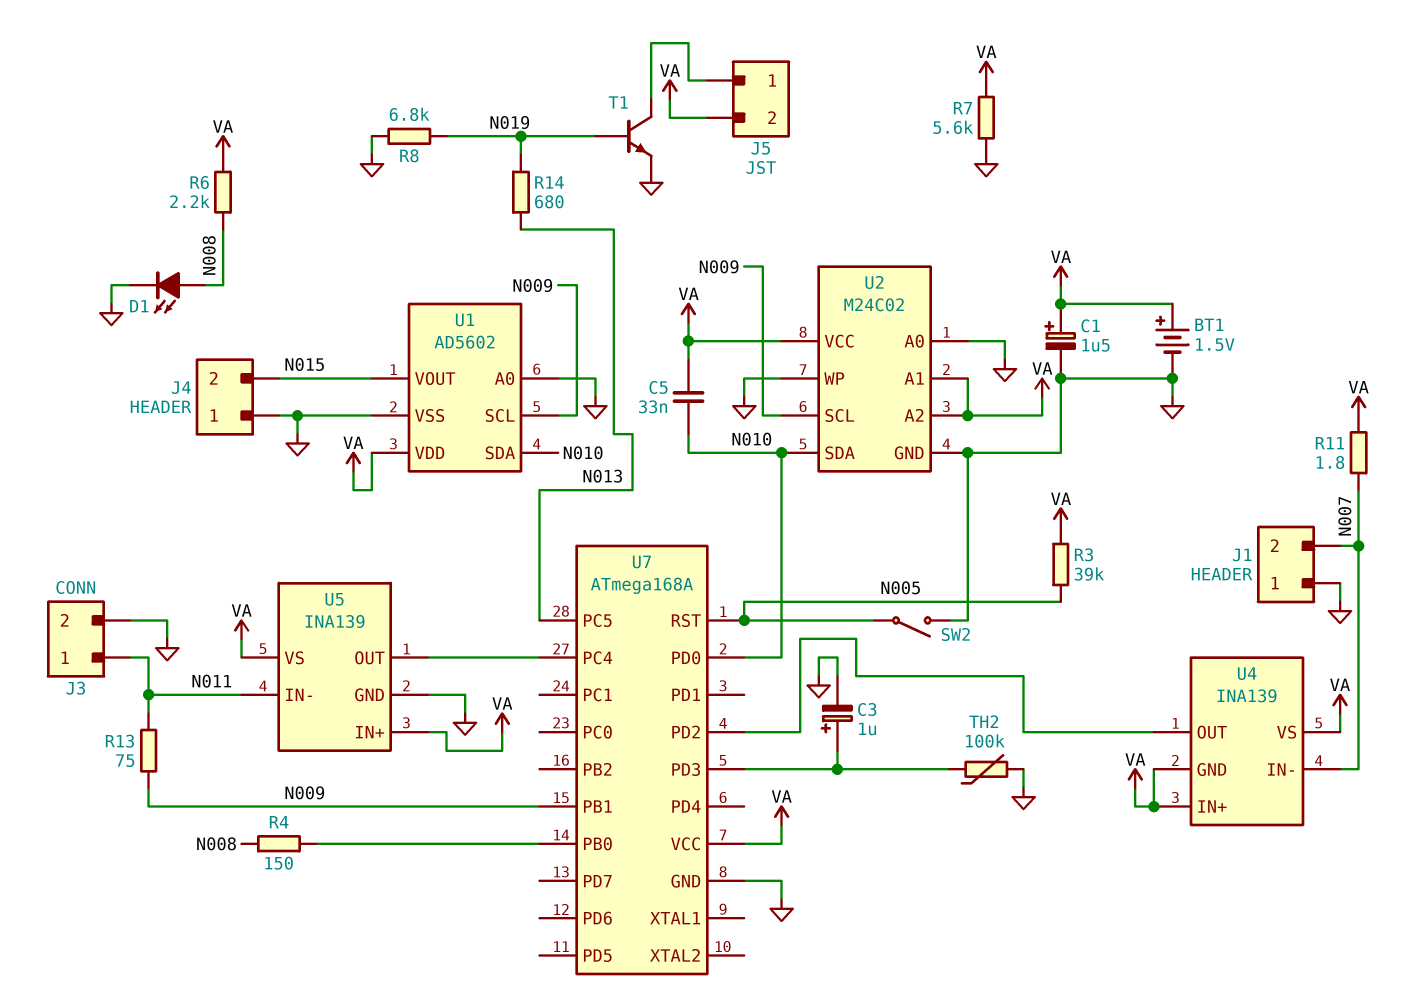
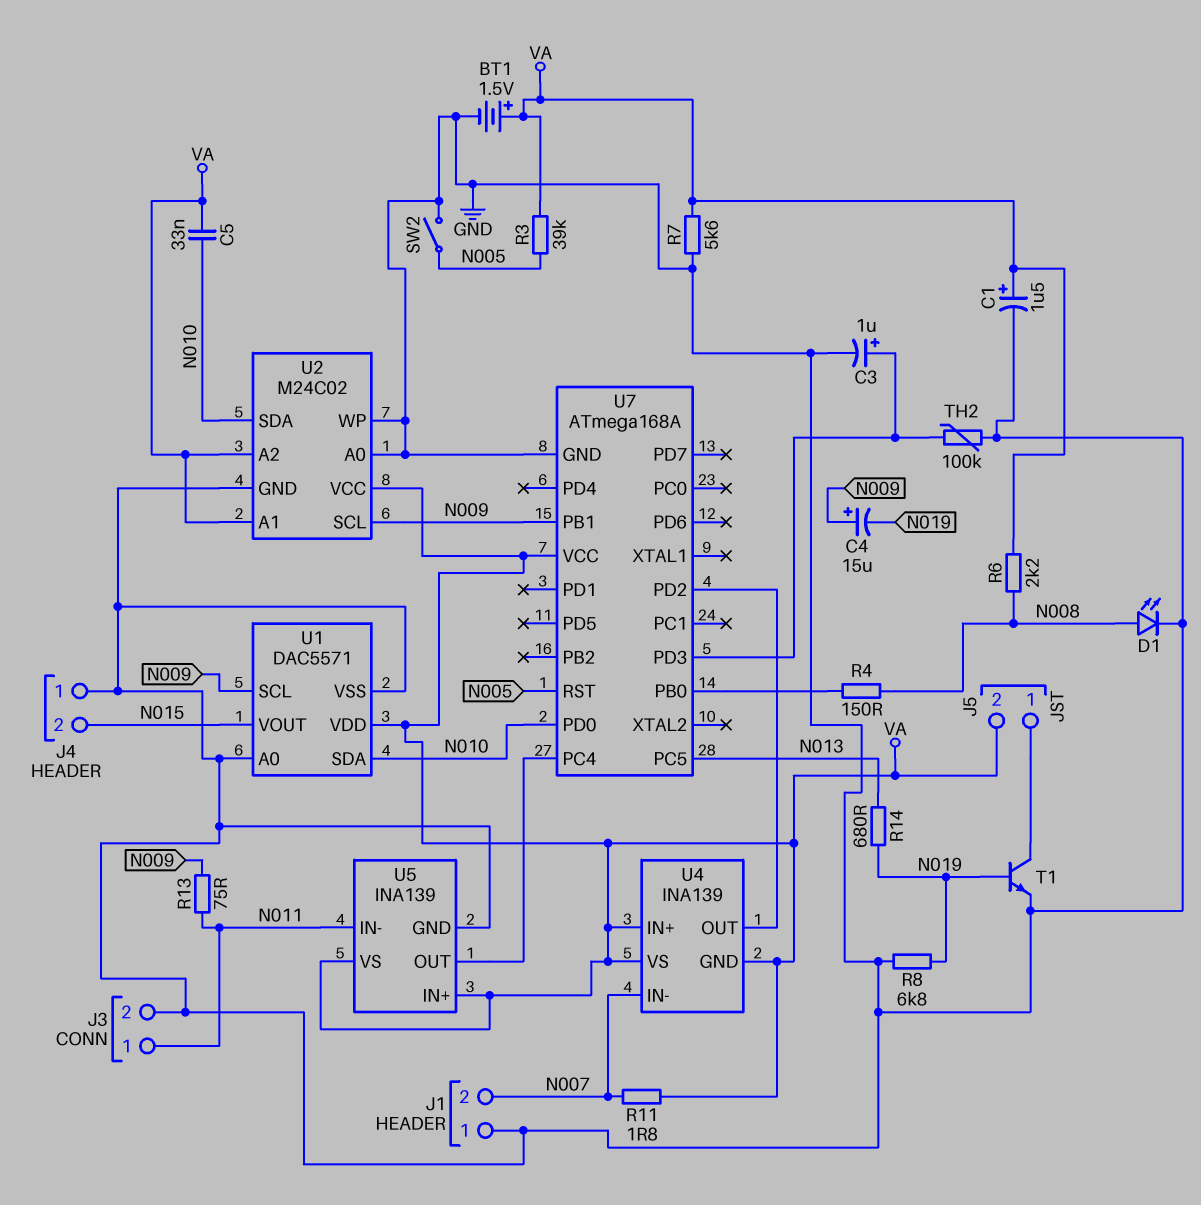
C4: none -> 15uF (plus N009, minus N019)
U1: AD5602 -> DAC5571

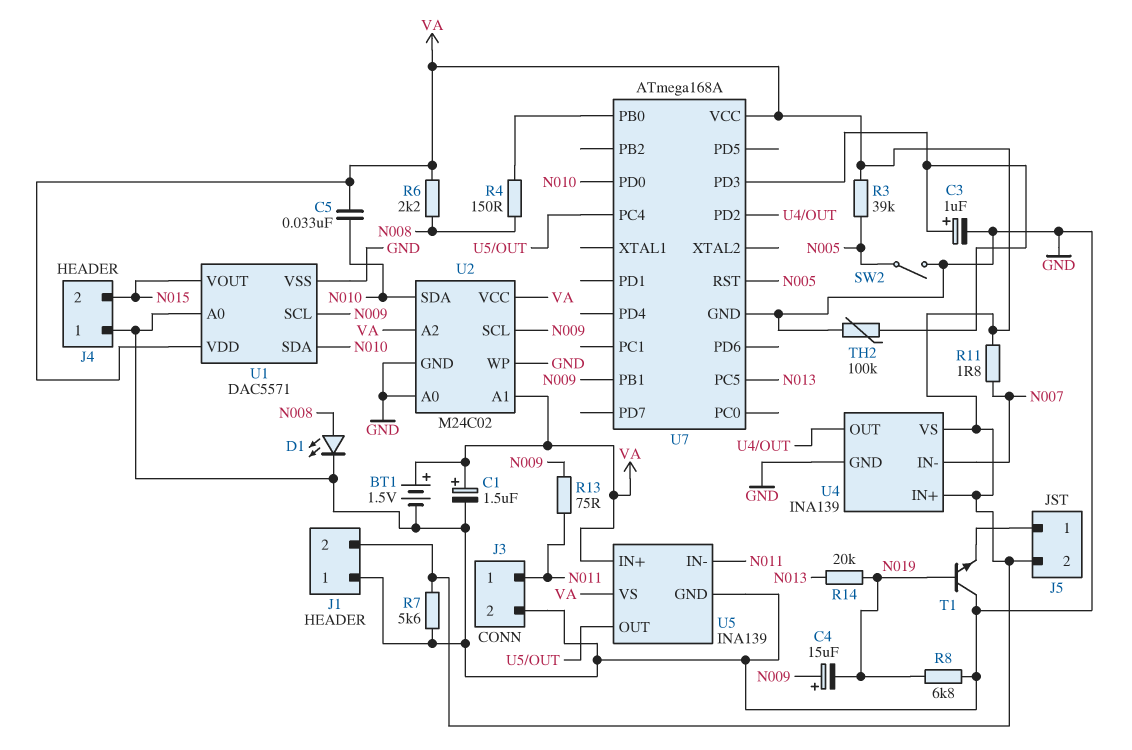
J1 pin 2: N007 -> VA
R14: 680 (N013, N019) -> 20k (N013, N019)
T1: NPN (B N019, C J5/1, E GND) -> NPN (B N019, C GND, E J5/1)
U4 pin GND: VA -> GND

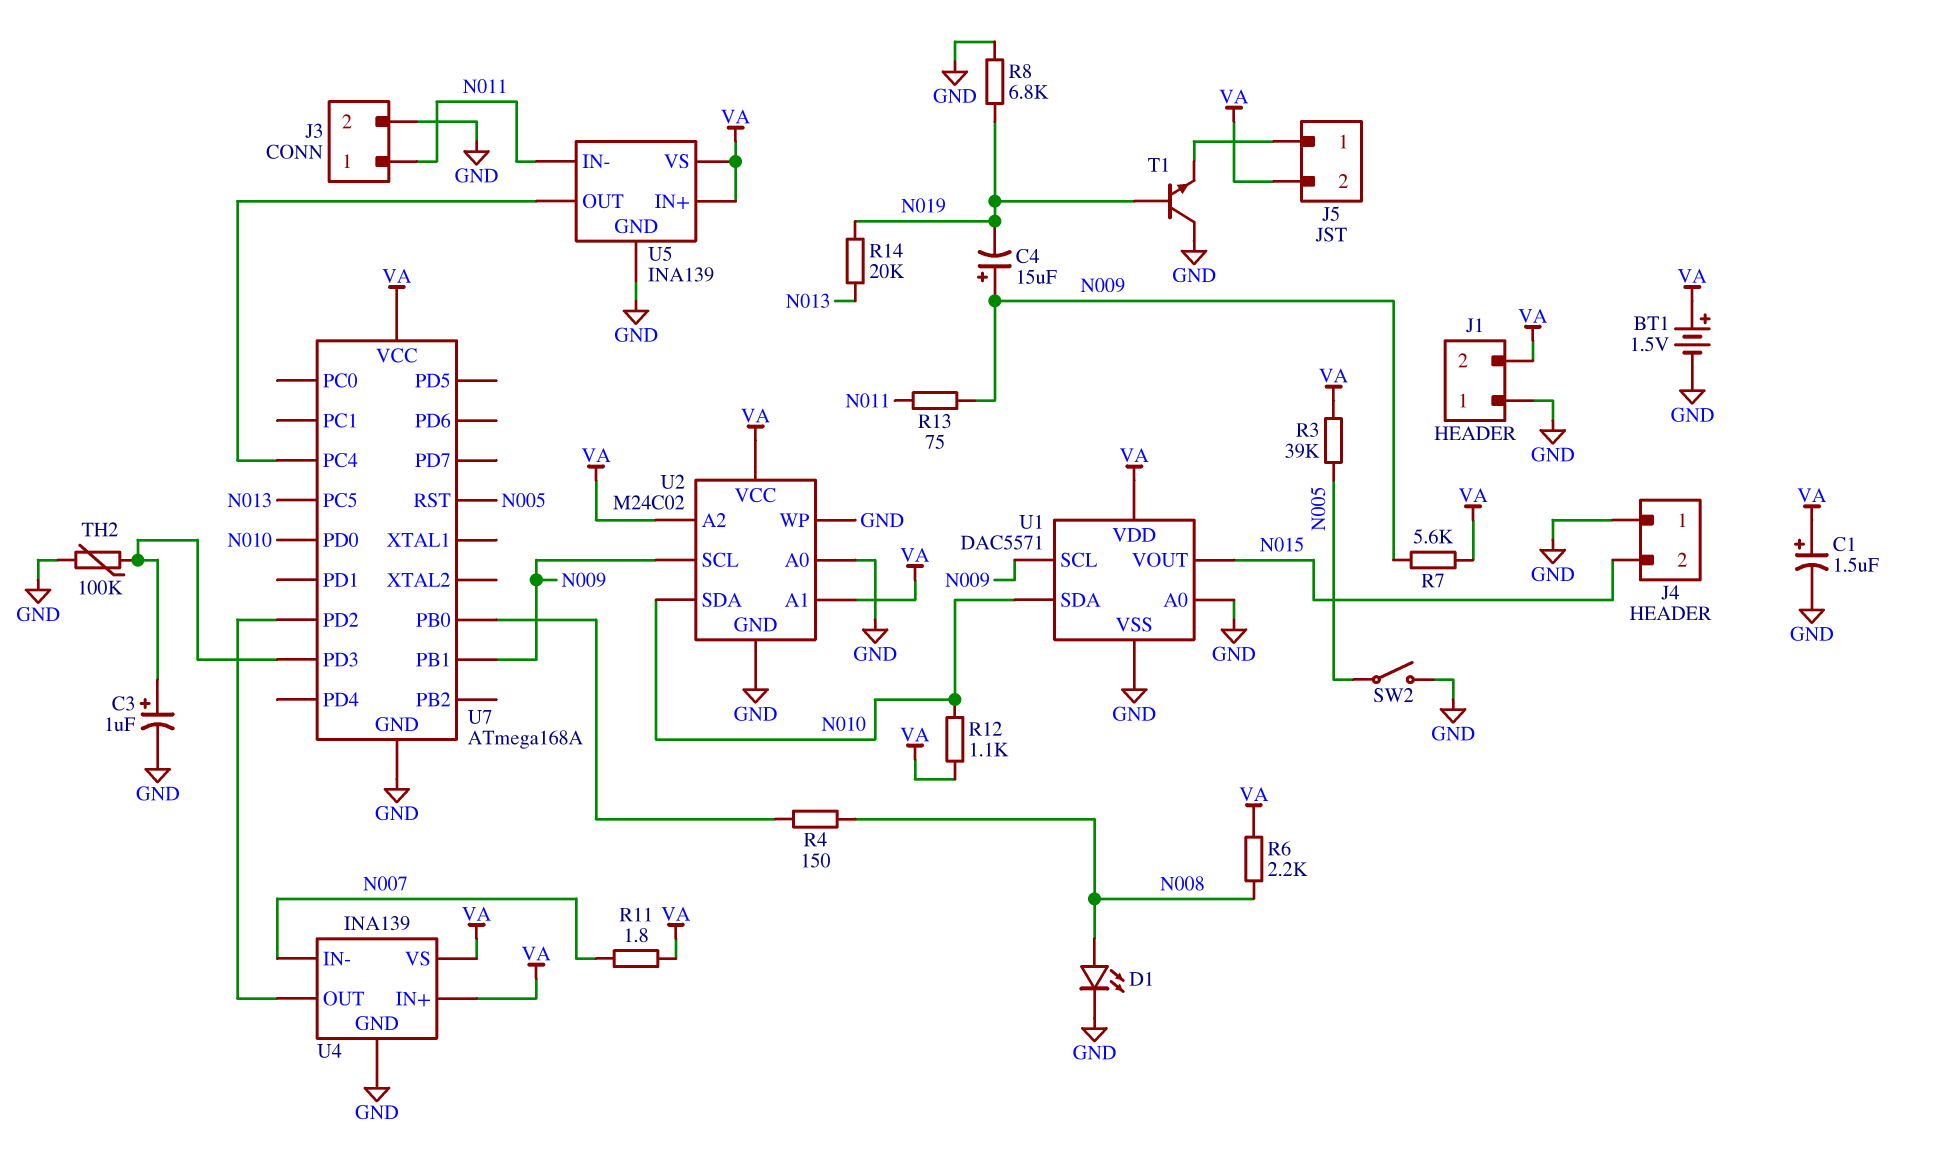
C5: 33nF (N010, VA) -> none
R7: 5.6k (GND, VA) -> 5.6k (N009, VA)
R12: none -> 1.1k (N010, VA)

